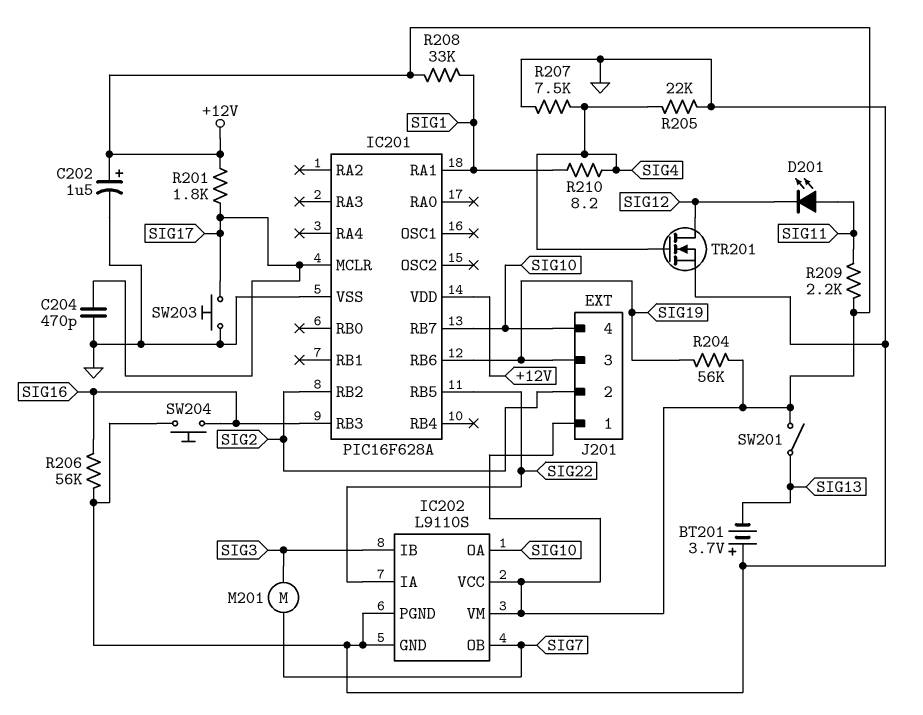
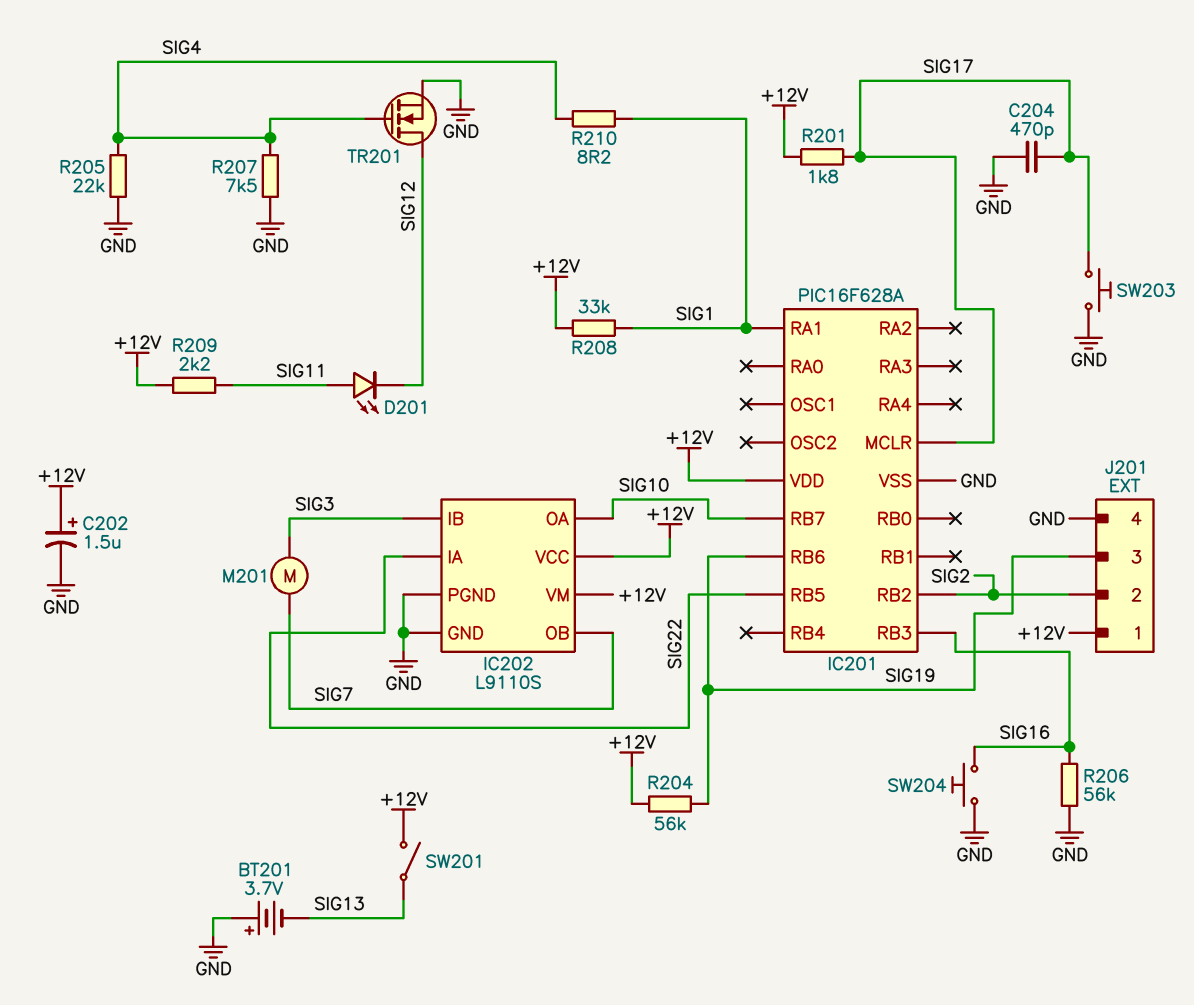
J201 pin 4: SIG10 -> GND

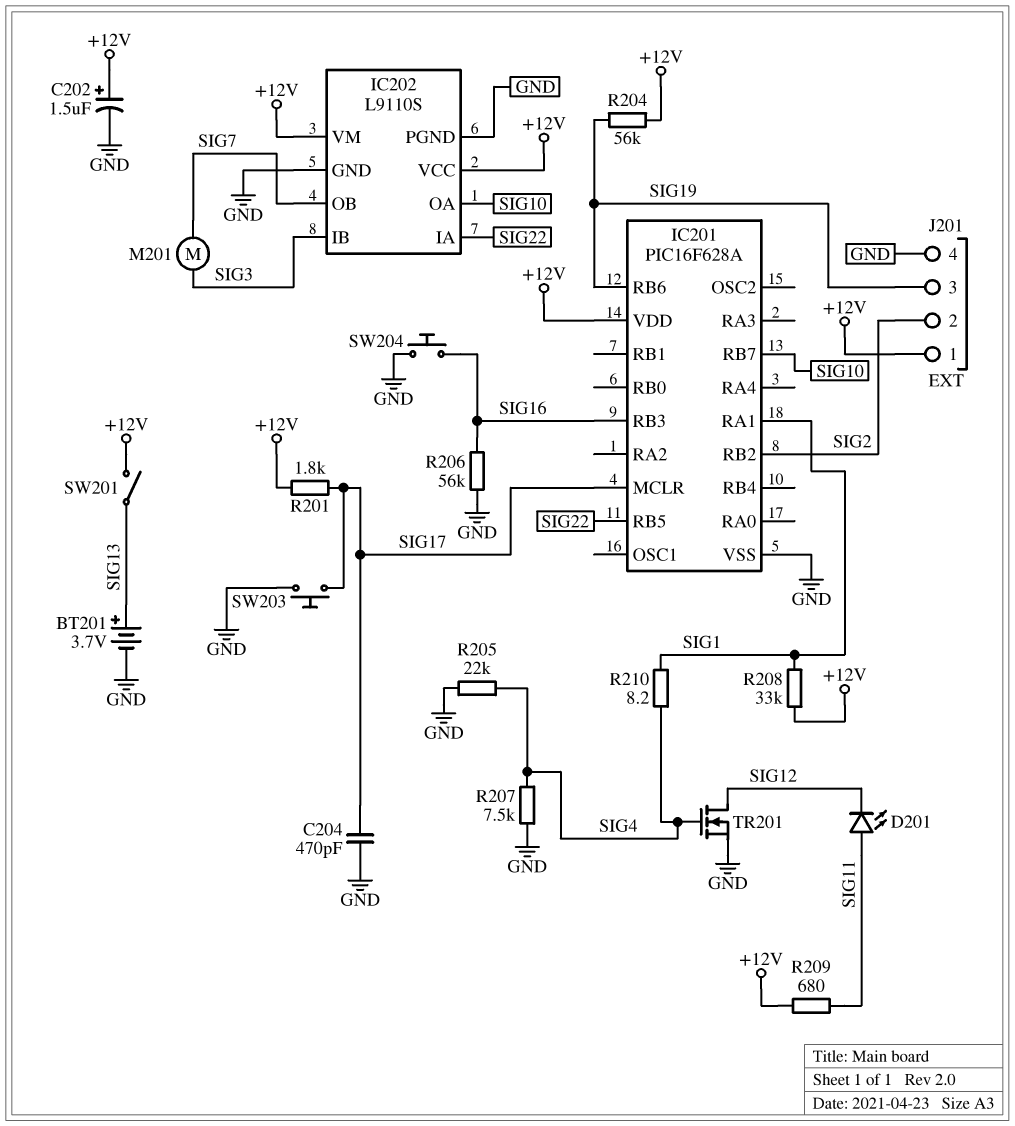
BT201: 3.7V (plus GND, minus SIG13) -> 3.7V (plus SIG13, minus GND)
R209: 2.2k (+12V, SIG11) -> 680 (+12V, SIG11)

